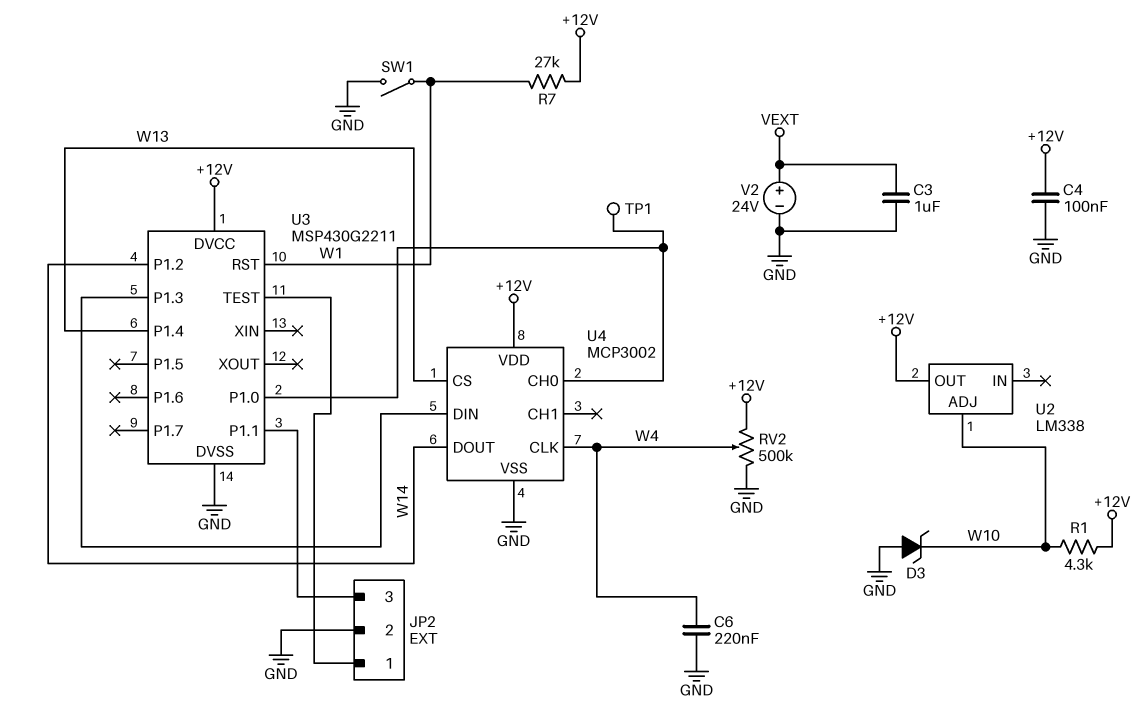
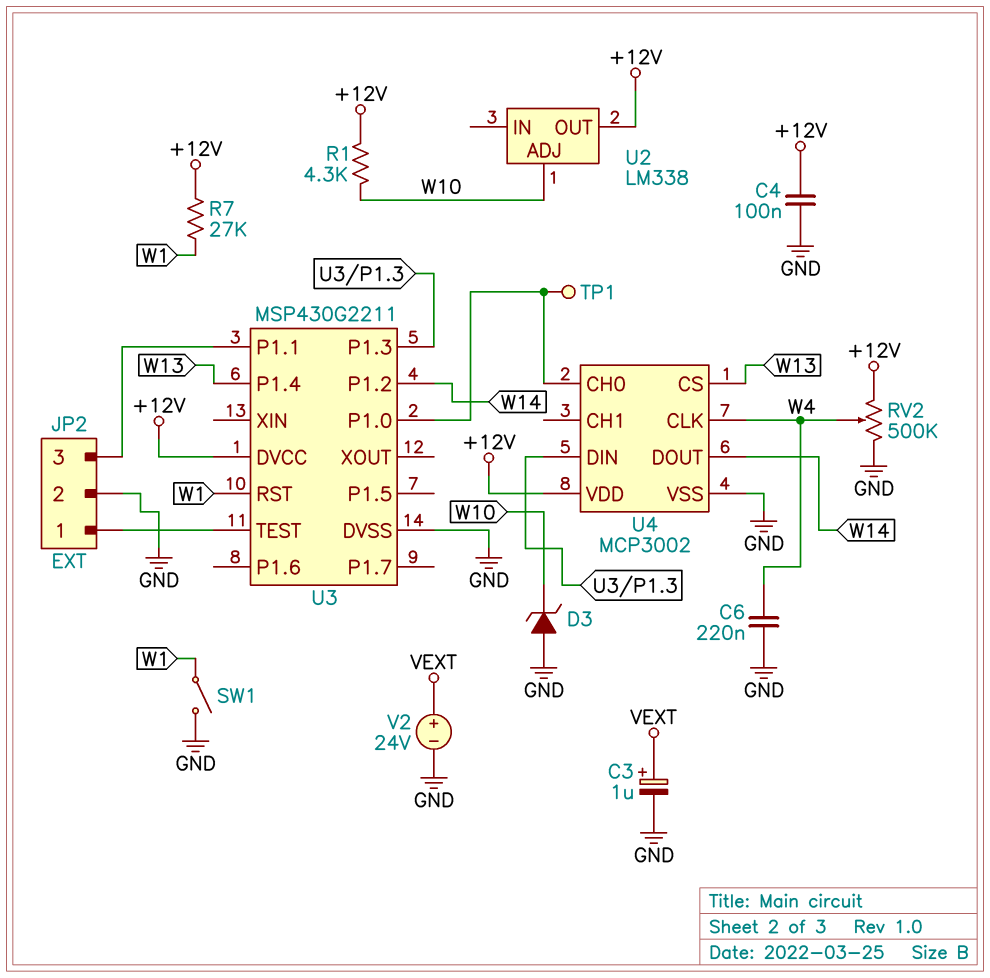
C3: 1uF (GND, VEXT) -> 1uF (plus VEXT, minus GND)

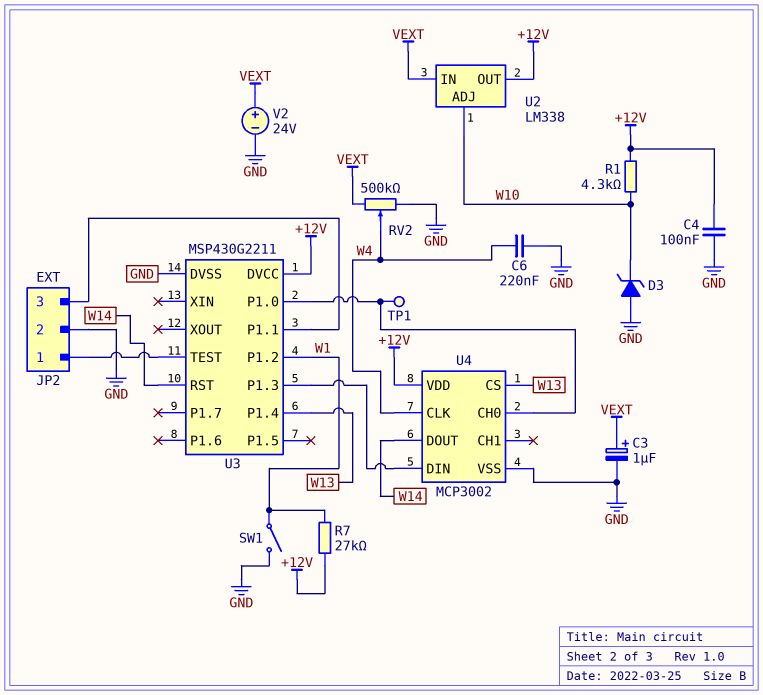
RV2: 500k (+12V, GND, wiper W4) -> 500k (GND, VEXT, wiper W4)
U2 pin IN: none -> VEXT
U3 pin P1.2: W14 -> W1
U3 pin RST: W1 -> W14

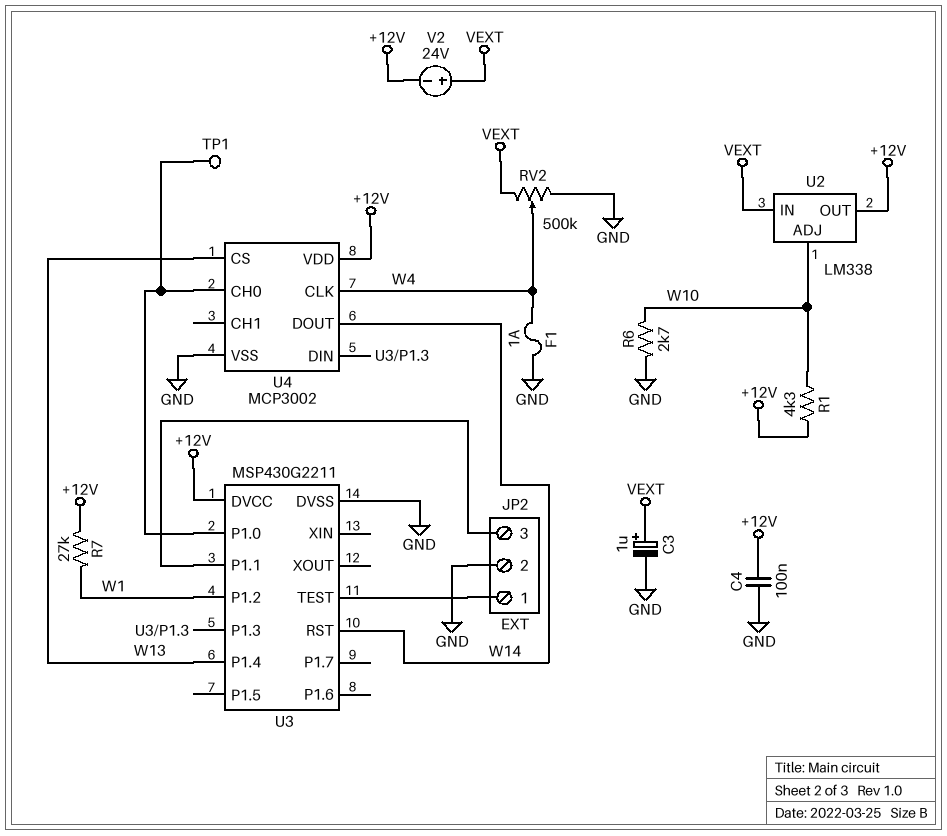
C6: 220nF (GND, W4) -> none
D3: zener (A GND, K W10) -> none
F1: none -> 1A (GND, W4)
R6: none -> 2.7k (GND, W10)
SW1: switch (GND, W1) -> none
V2: 24V (plus VEXT, minus GND) -> 24V (plus VEXT, minus +12V)

